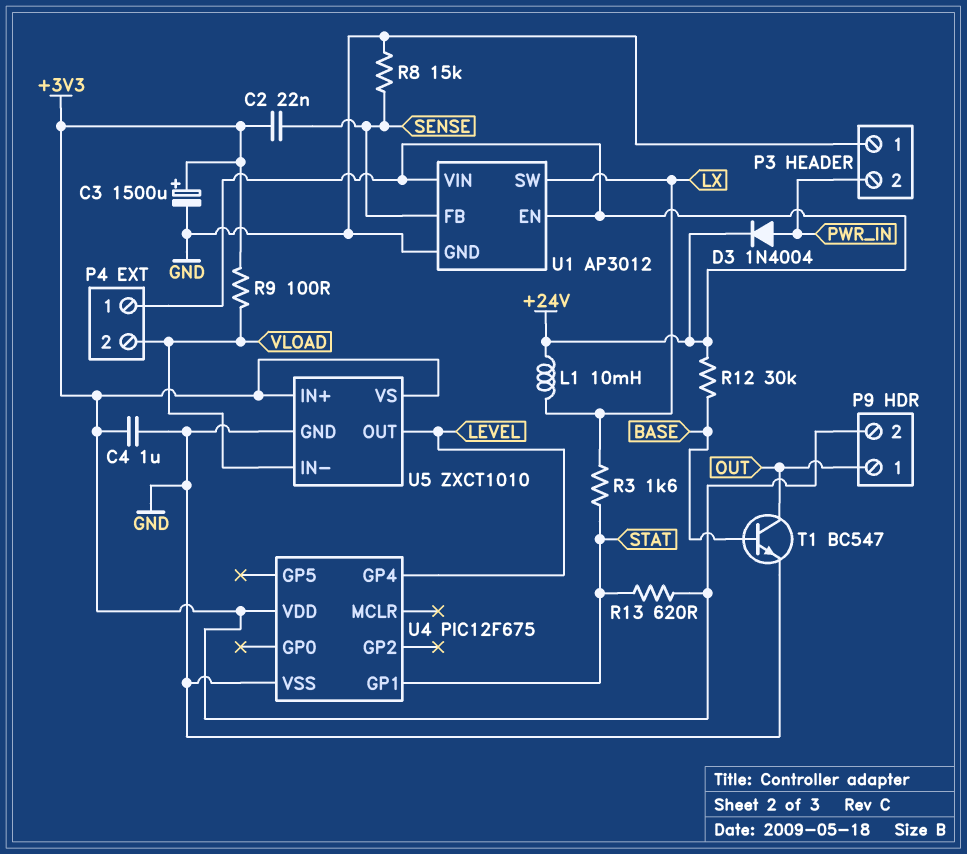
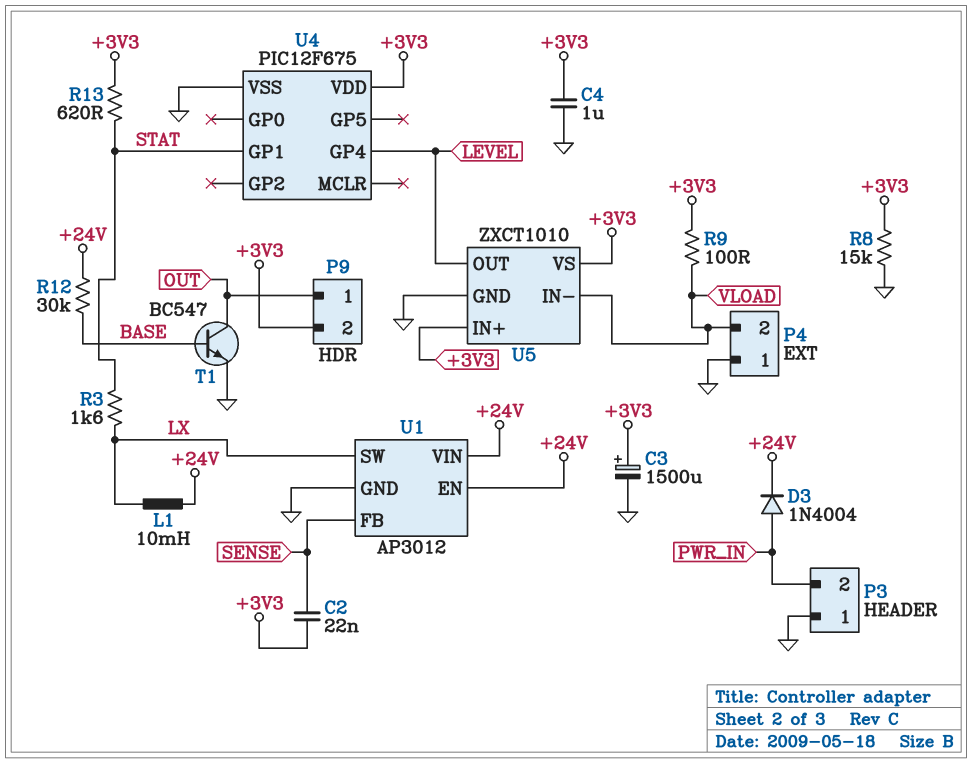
P4 pin 1: +24V -> GND
R8: 15k (GND, SENSE) -> 15k (+3V3, GND)

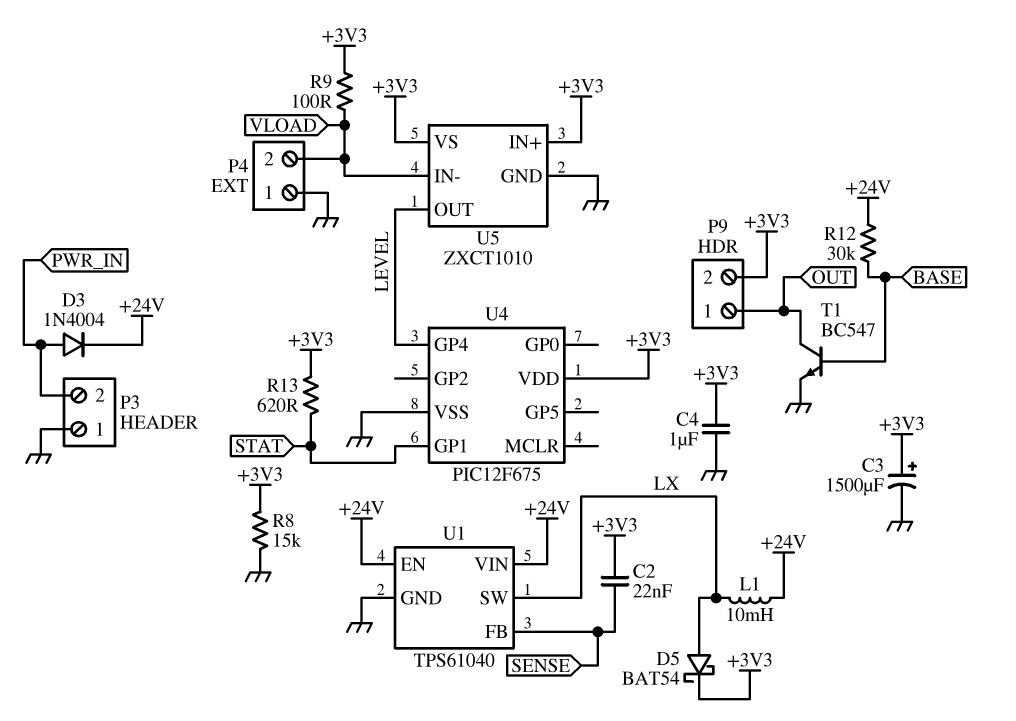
D5: none -> schottky BAT54 (A LX, K +3V3)
R3: 1.6k (LX, STAT) -> none
U1: AP3012 -> TPS61040

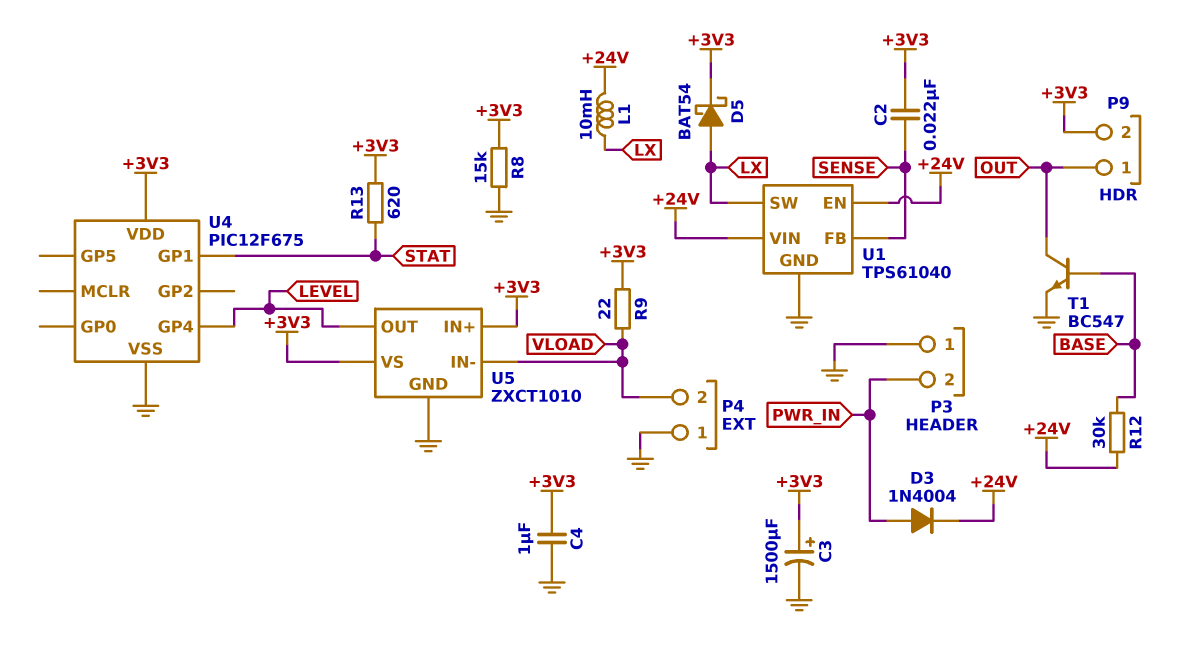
R9: 100 (+3V3, VLOAD) -> 22 (+3V3, VLOAD)

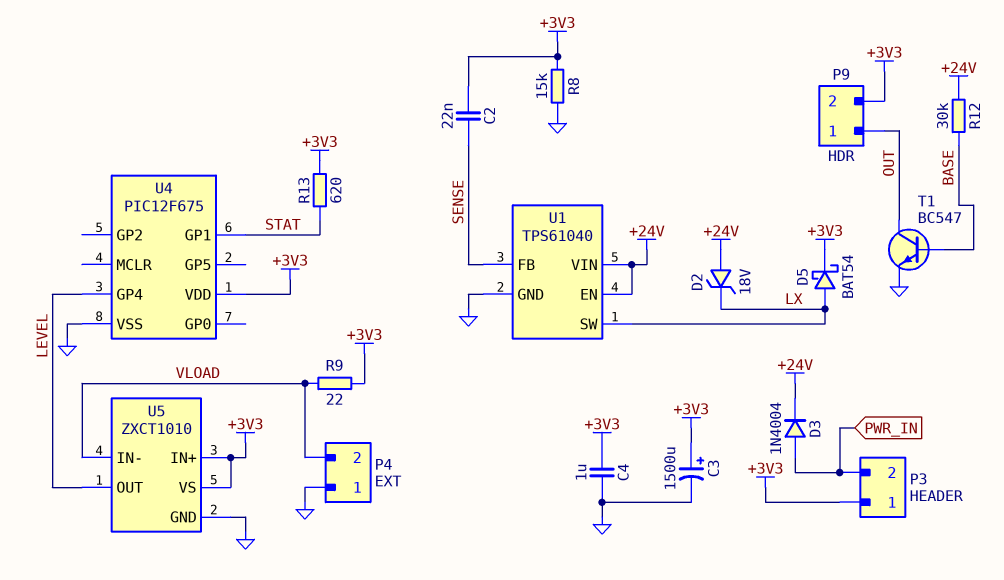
D2: none -> zener 18V (A +24V, K LX)
L1: 10mH (+24V, LX) -> none
P3 pin 1: GND -> +3V3

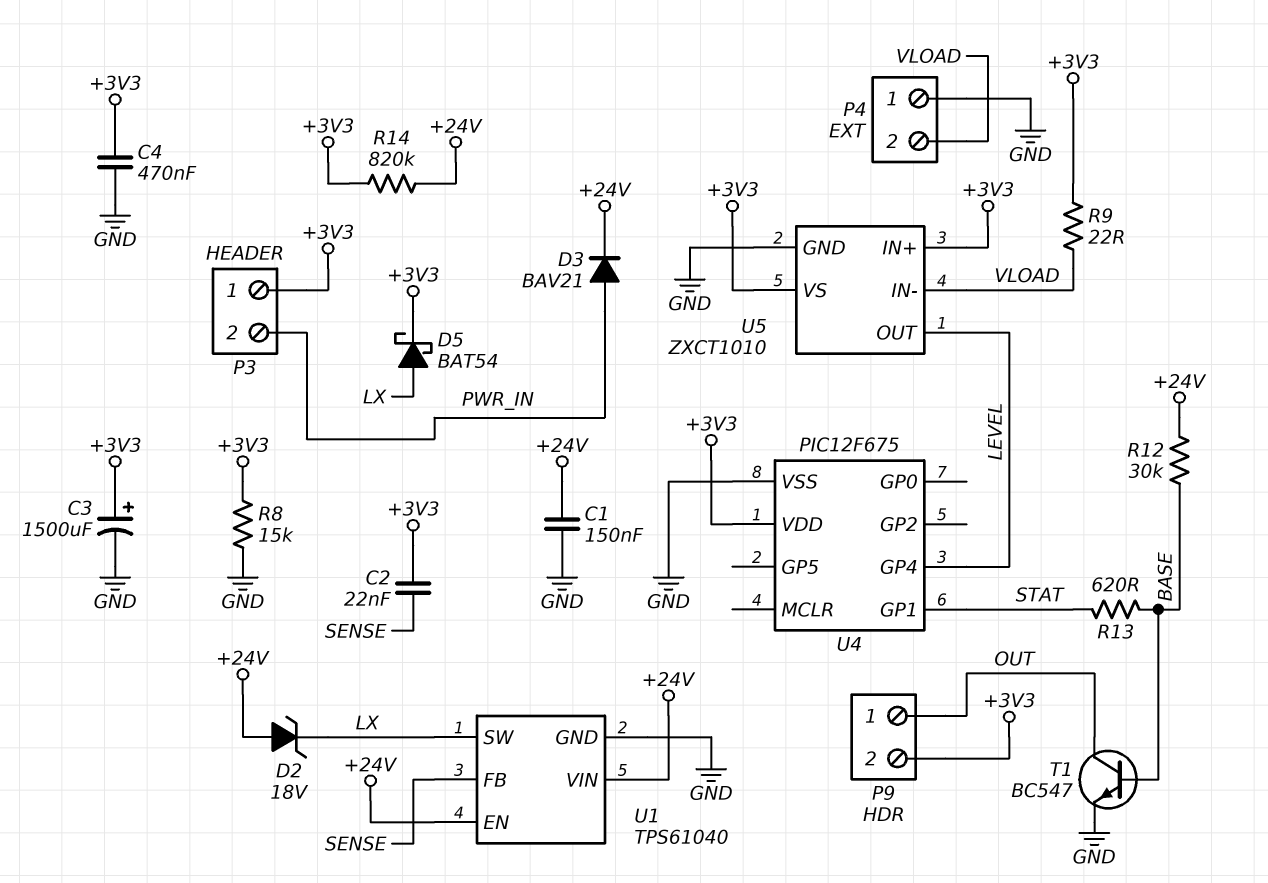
C1: none -> 150nF (+24V, GND)
C4: 1uF (+3V3, GND) -> 470nF (+3V3, GND)
D3: diode 1N4004 (A PWR_IN, K +24V) -> diode BAV21 (A PWR_IN, K +24V)
R13: 620 (+3V3, STAT) -> 620 (BASE, STAT)
R14: none -> 820k (+3V3, +24V)

